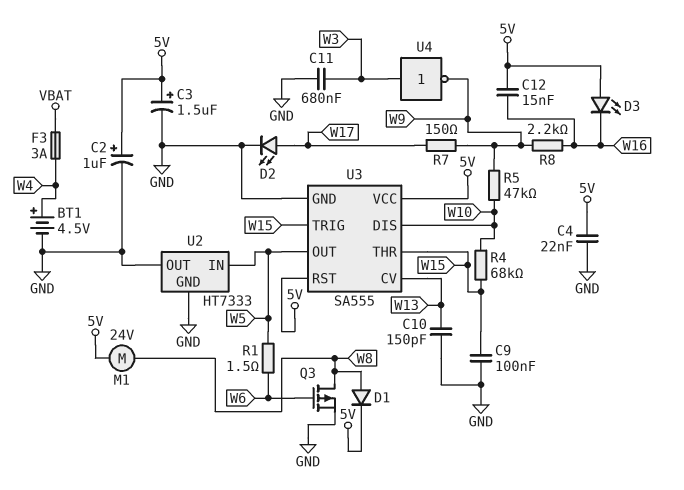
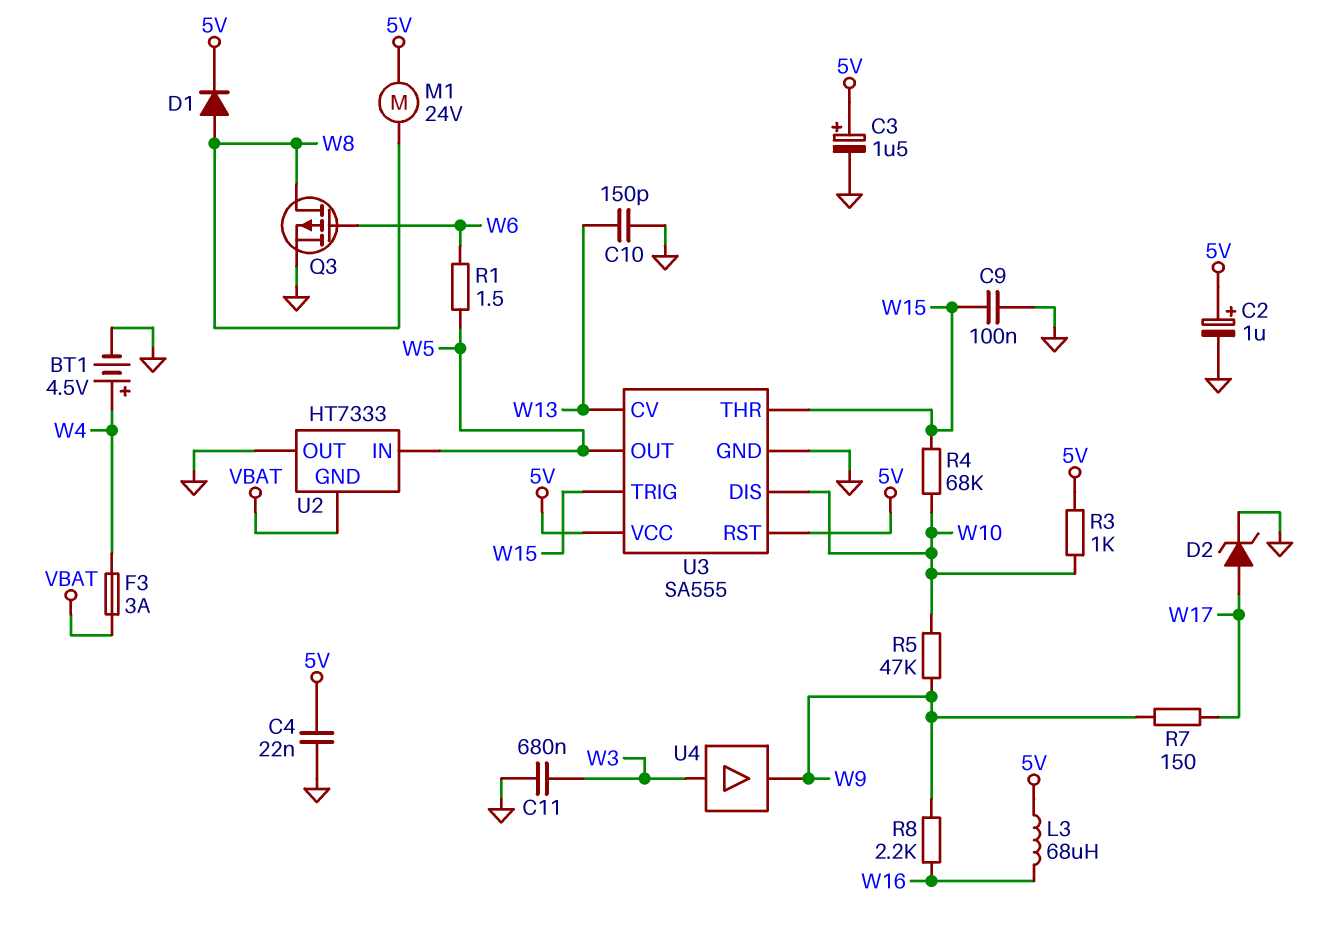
C12: 15nF (5V, W16) -> none
D2: LED (A W17, K GND) -> zener (A W17, K GND)
D3: LED (A 5V, K W16) -> none
L3: none -> 68uH (5V, W16)
R3: none -> 1k (5V, W10)
U2 pin GND: GND -> VBAT
U4: NOT (in W3, out W9) -> buffer (in W3, out W9)

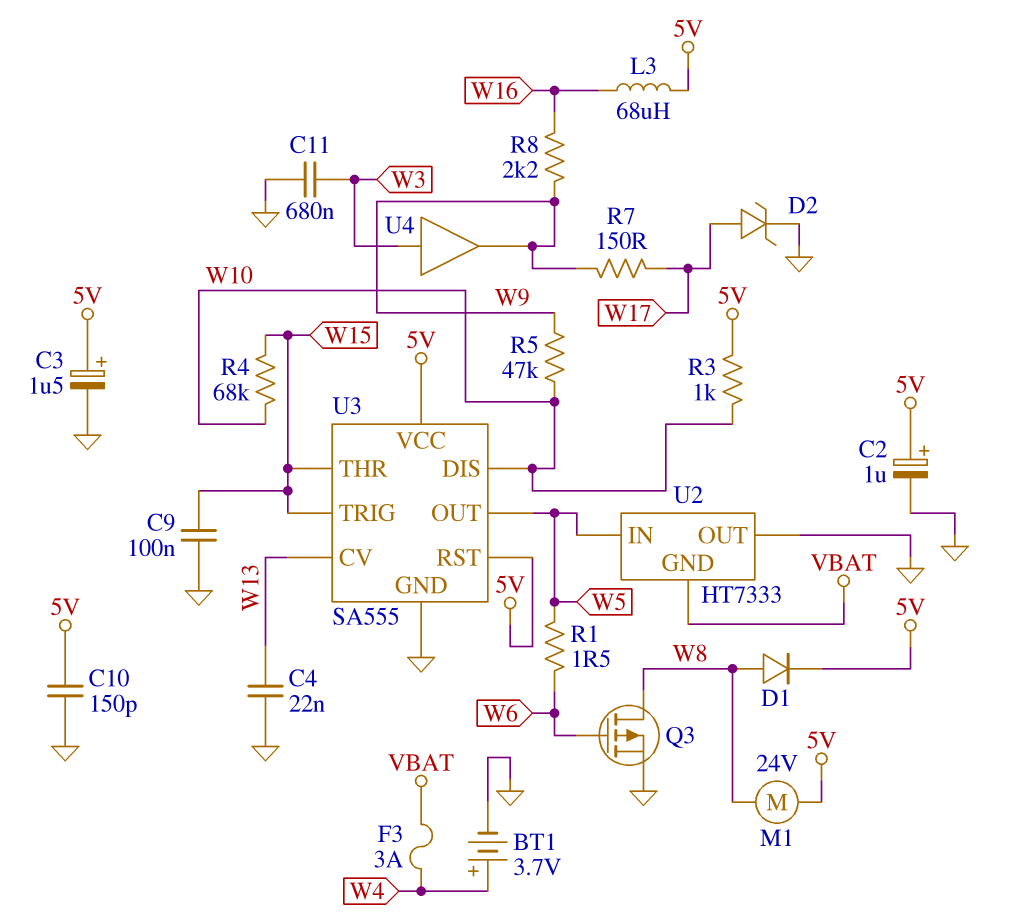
BT1: 4.5V (plus W4, minus GND) -> 3.7V (plus W4, minus GND)
C4: 22nF (5V, GND) -> 22nF (GND, W13)
C10: 150pF (GND, W13) -> 150pF (5V, GND)

